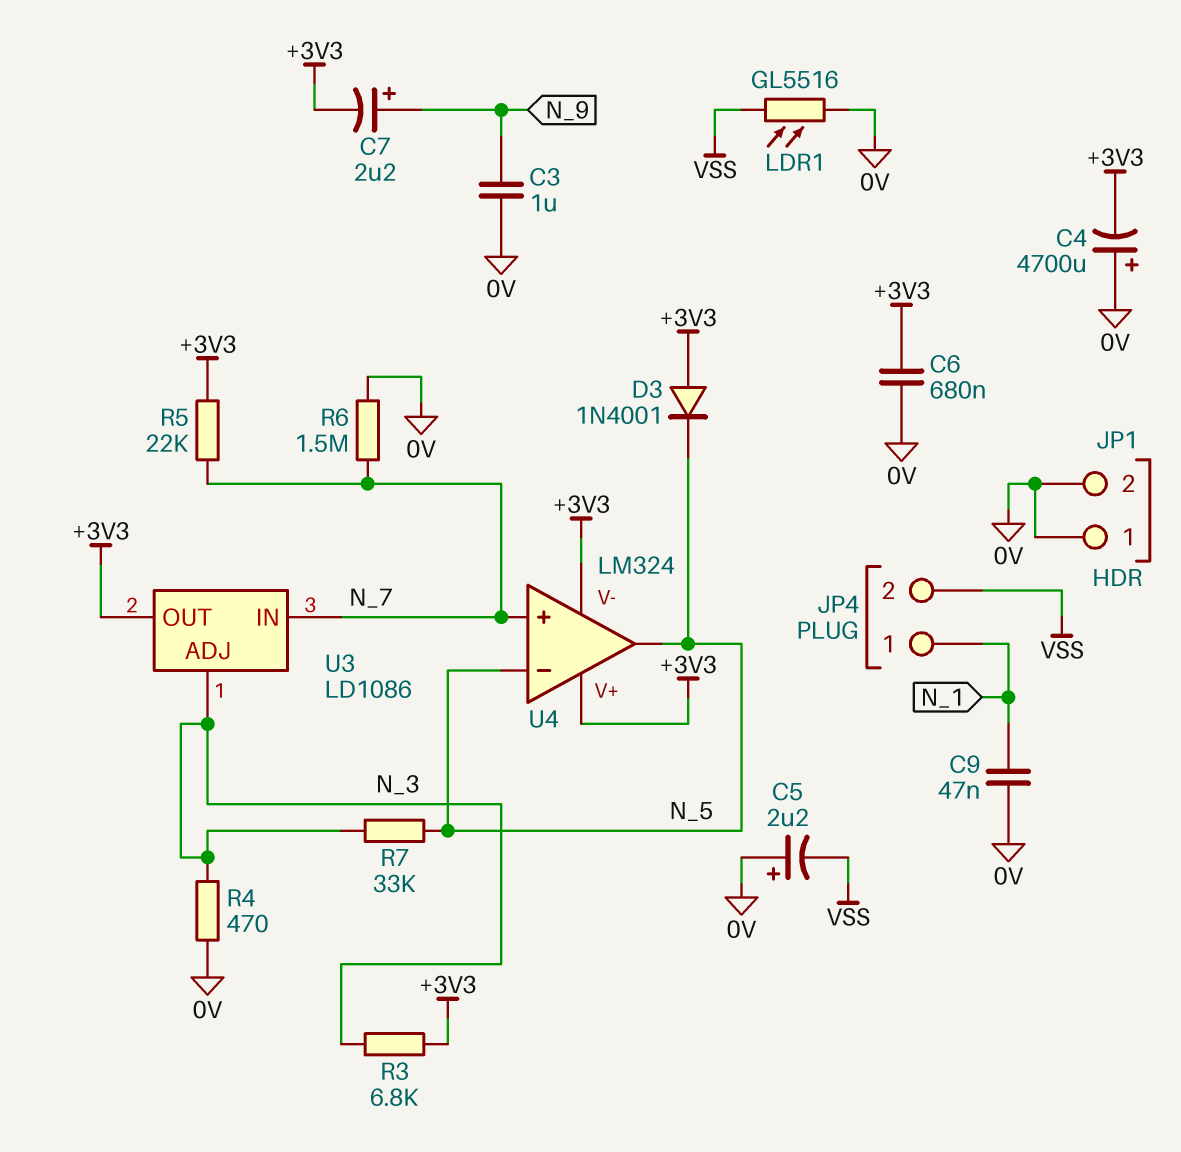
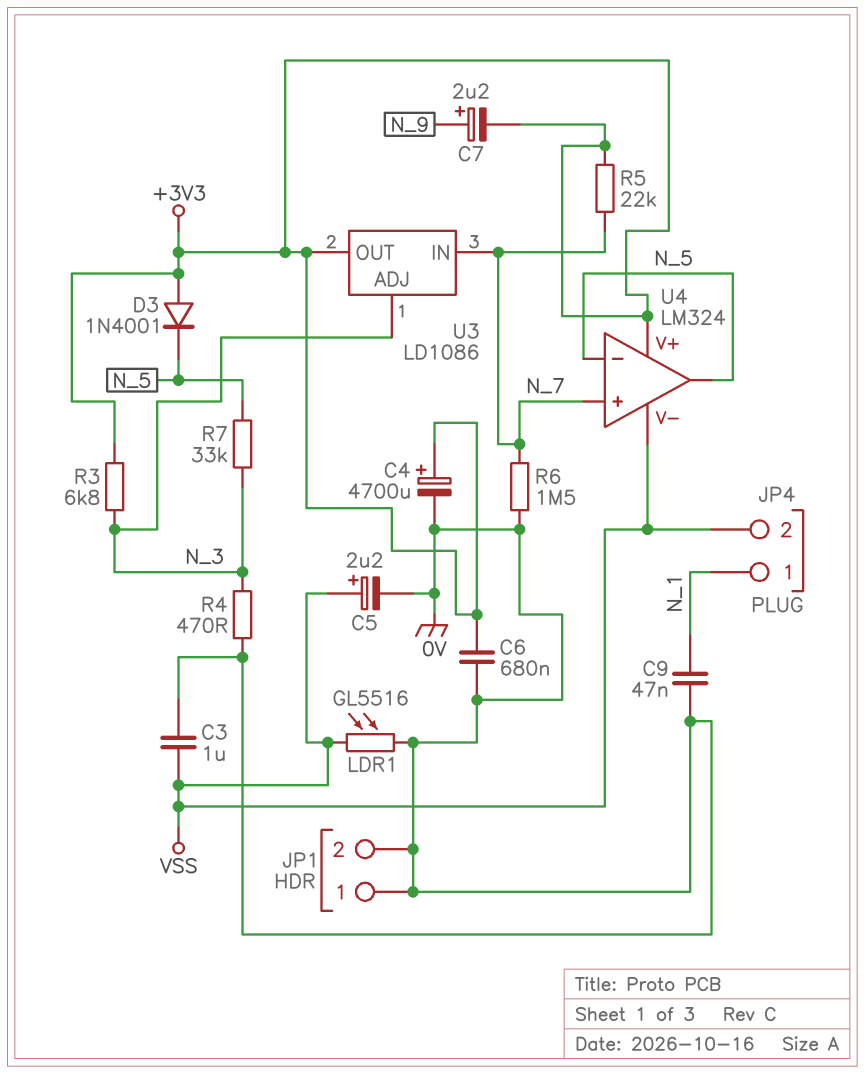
C3: 1uF (0V, N_9) -> 1uF (0V, VSS)
C4: 4700uF (plus 0V, minus +3V3) -> 4700uF (plus +3V3, minus 0V)
C5: 2.2uF (plus 0V, minus VSS) -> 2.2uF (plus VSS, minus 0V)
U4 pin V-: +3V3 -> VSS

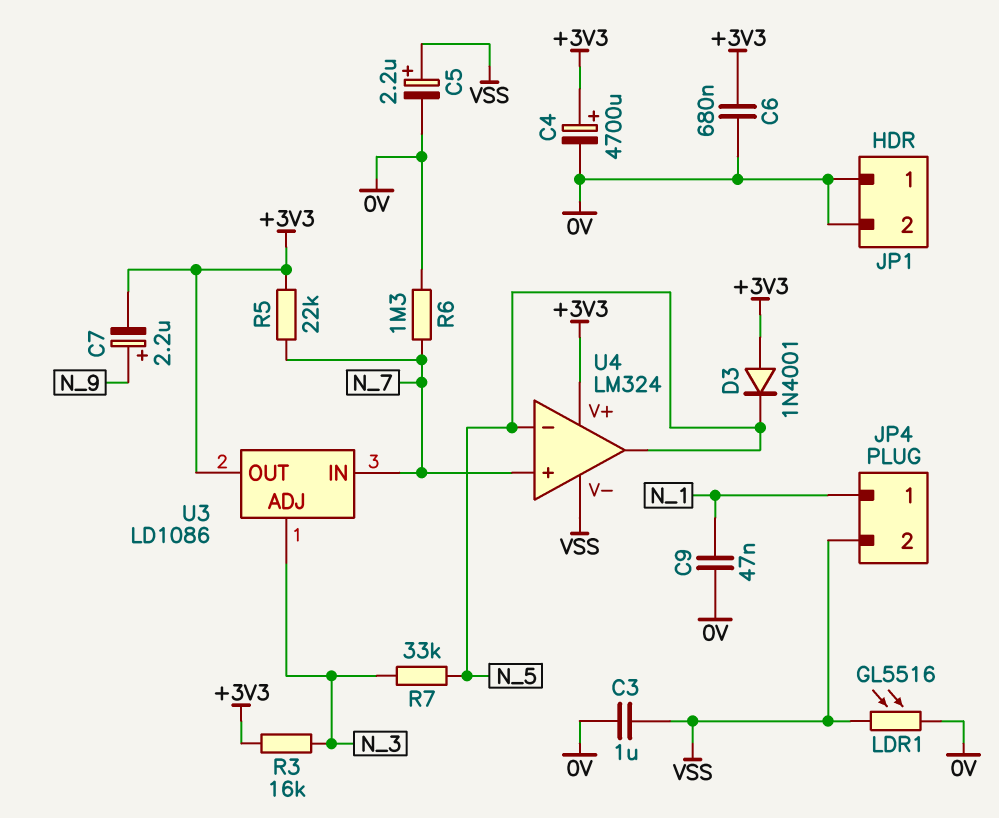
R3: 6.8k (+3V3, N_3) -> 16k (+3V3, N_3)
R4: 470 (0V, N_3) -> none
R6: 1.5M (0V, N_7) -> 1.3M (0V, N_7)

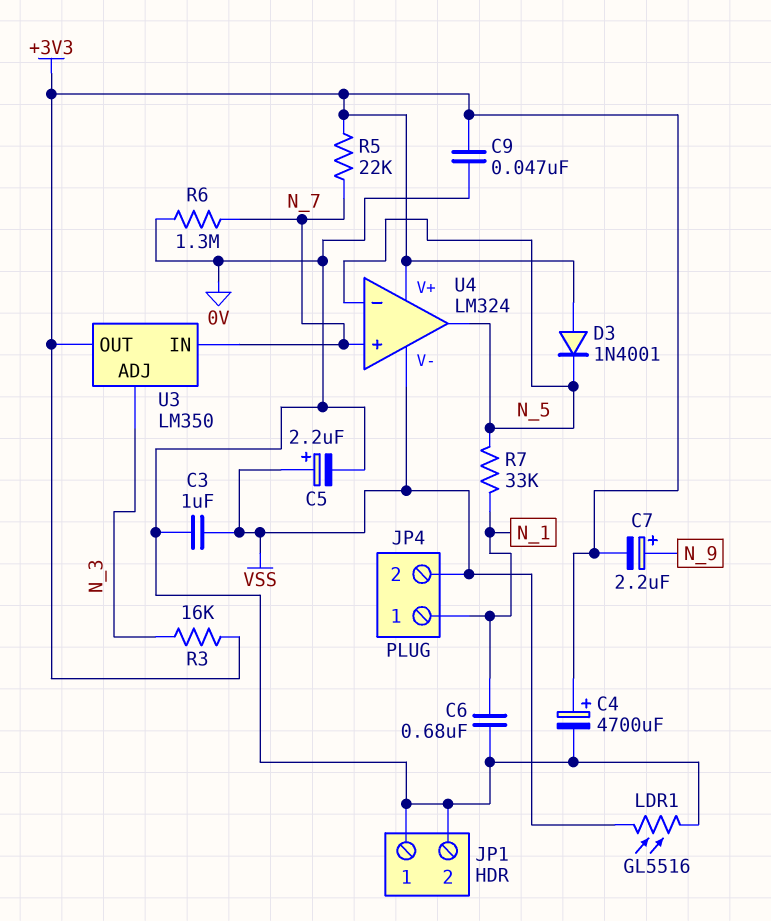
C6: 680nF (+3V3, 0V) -> 680nF (0V, N_1)
C9: 47nF (0V, N_1) -> 47nF (+3V3, 0V)
R7: 33k (N_3, N_5) -> 33k (N_1, N_5)
U3: LD1086 -> LM350

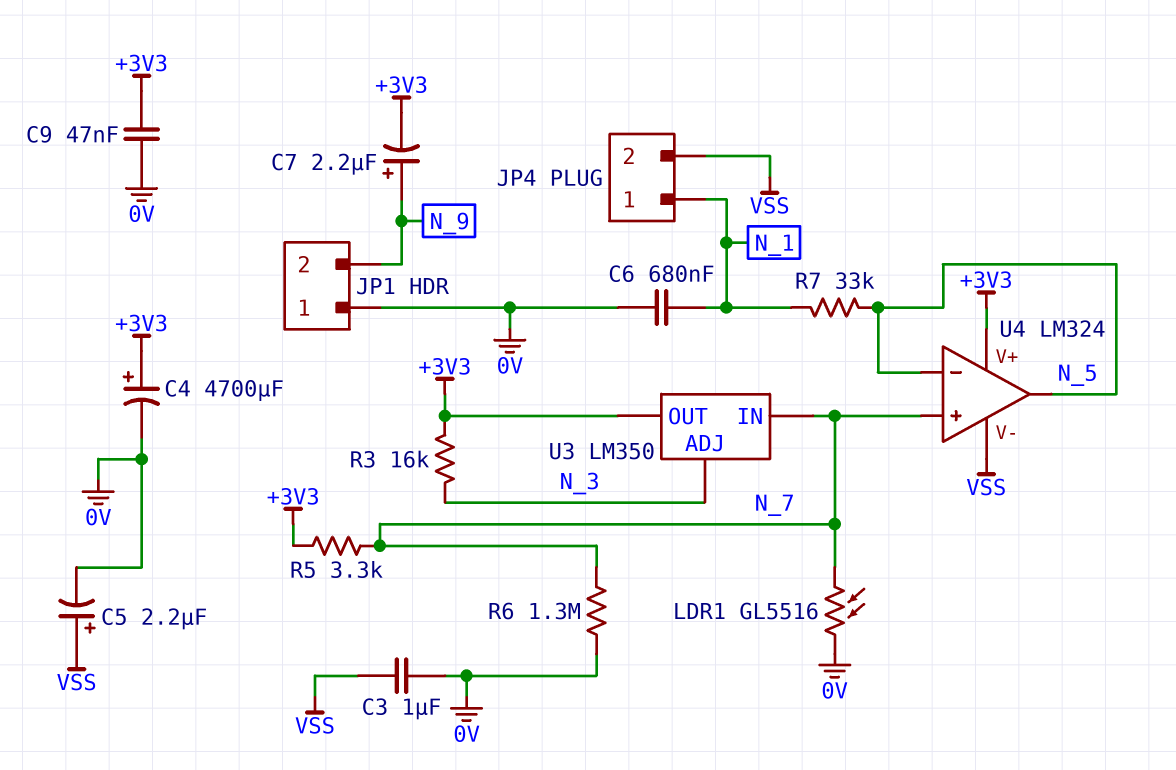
D3: diode 1N4001 (A +3V3, K N_5) -> none
JP1 pin 2: 0V -> N_9
LDR1: GL5516 (0V, VSS) -> GL5516 (0V, N_7)
R5: 22k (+3V3, N_7) -> 3.3k (+3V3, N_7)

